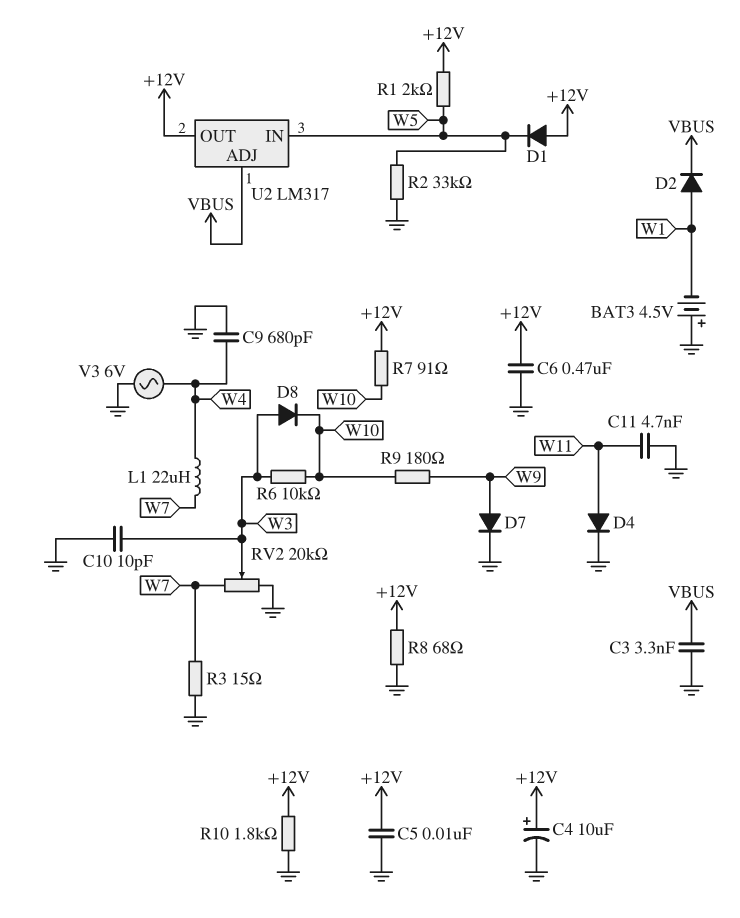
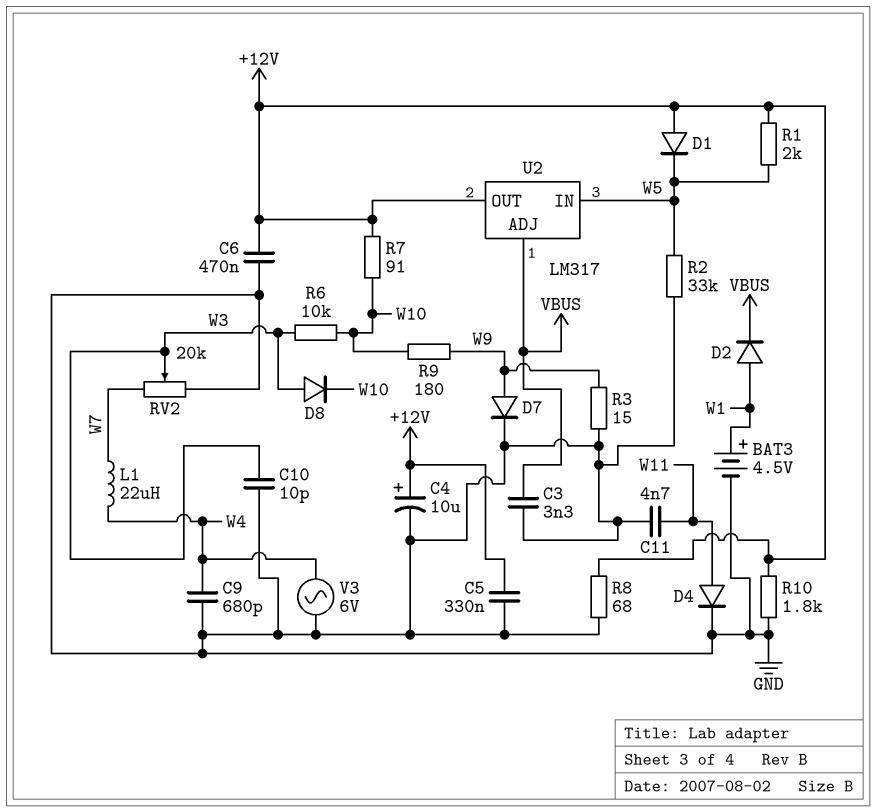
BAT3: 4.5V (plus GND, minus W1) -> 4.5V (plus W1, minus GND)
C5: 10nF (+12V, GND) -> 330nF (+12V, GND)
R3: 15 (GND, W7) -> 15 (GND, W9)

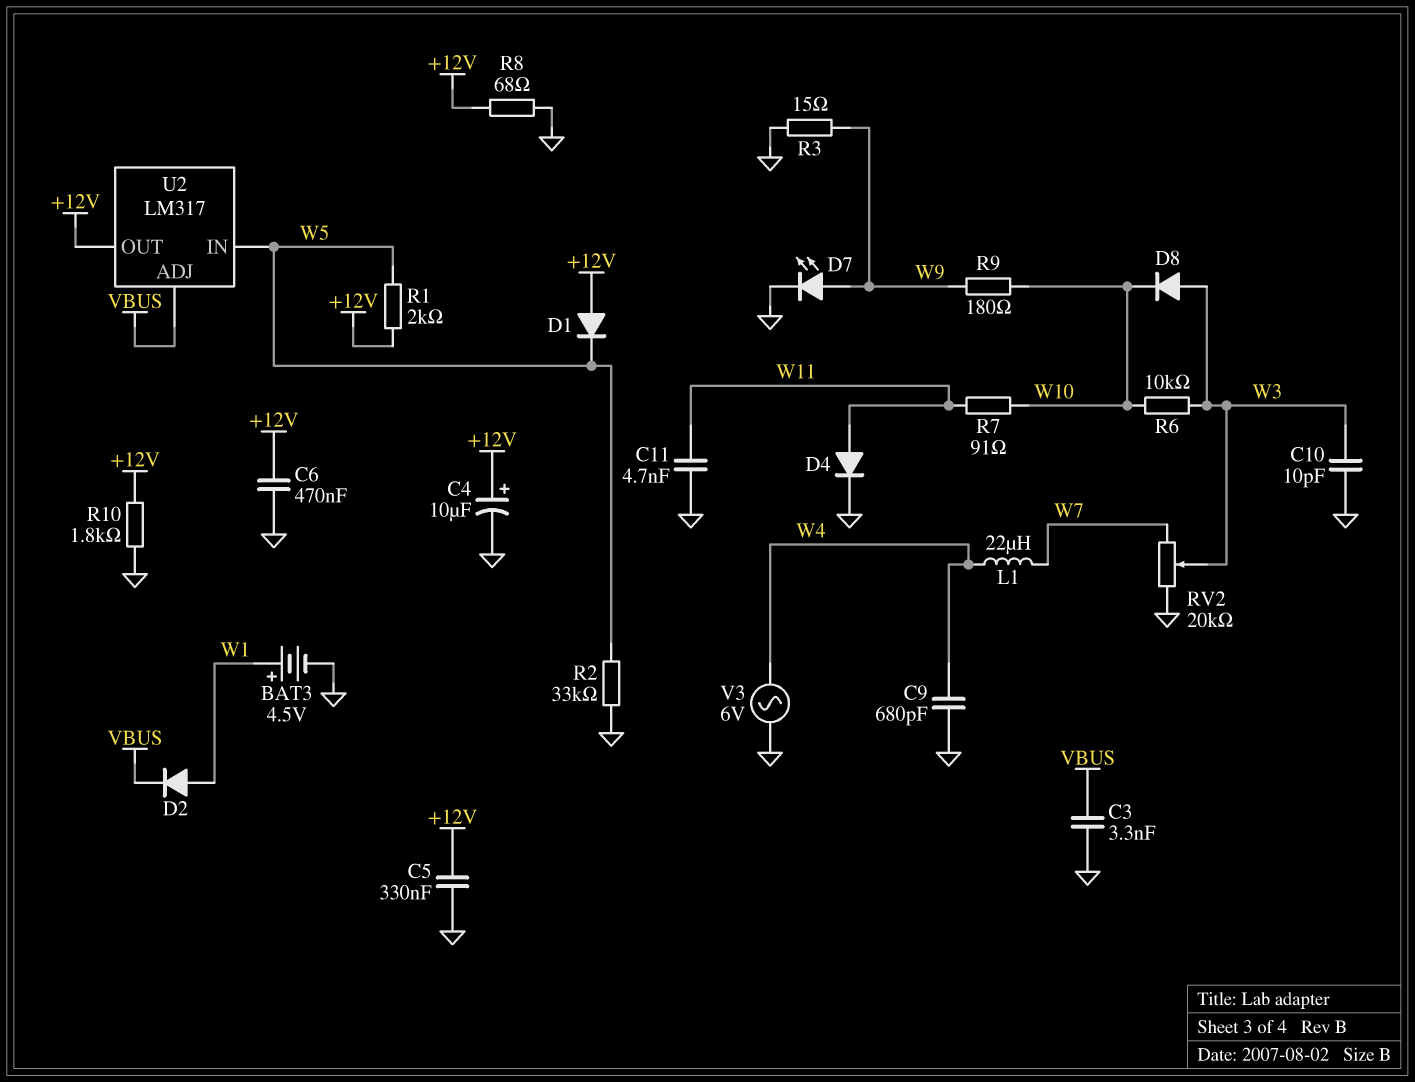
D7: diode (A W9, K GND) -> LED (A W9, K GND)
R7: 91 (+12V, W10) -> 91 (W10, W11)

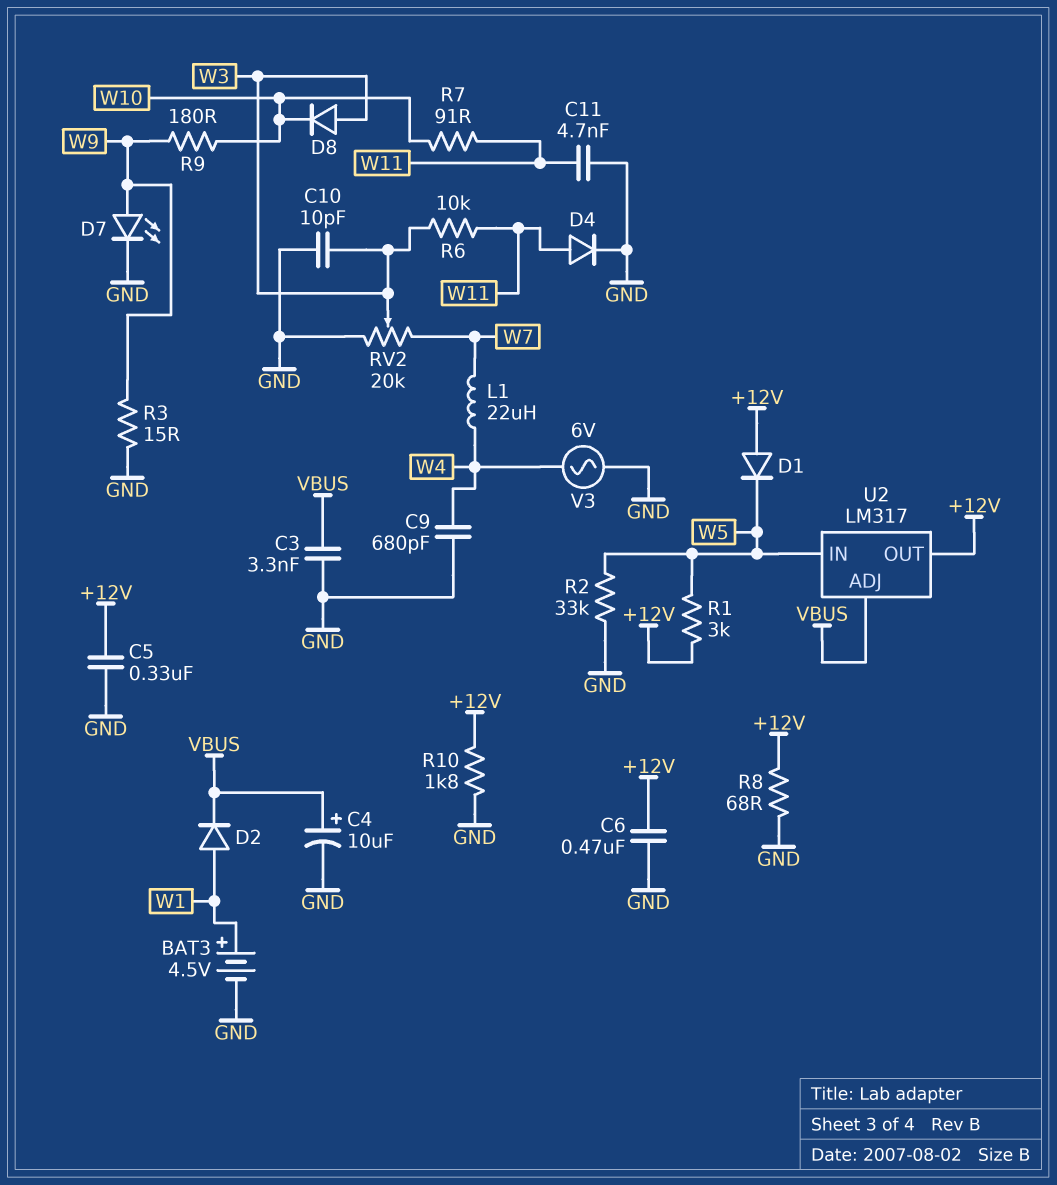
C4: 10uF (plus +12V, minus GND) -> 10uF (plus VBUS, minus GND)
R1: 2k (+12V, W5) -> 3k (+12V, W5)
R6: 10k (W3, W10) -> 10k (W3, W11)

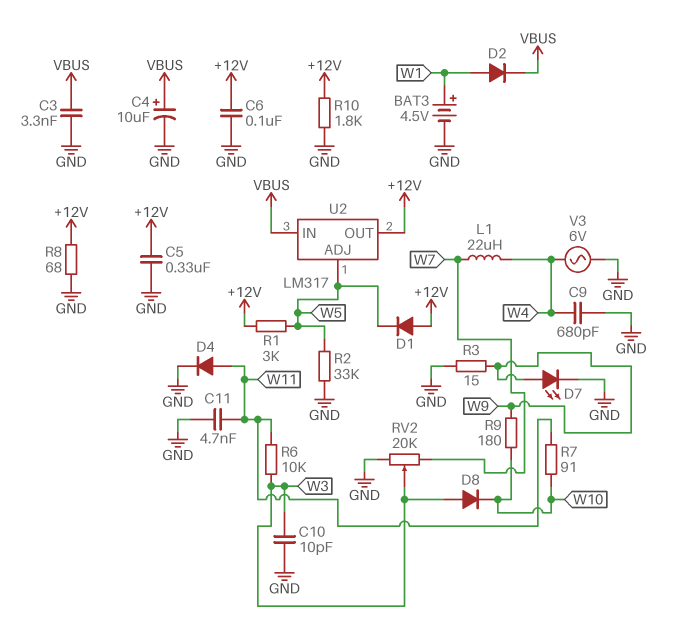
C6: 470nF (+12V, GND) -> 100nF (+12V, GND)
U2 pin ADJ: VBUS -> W5
U2 pin IN: W5 -> VBUS

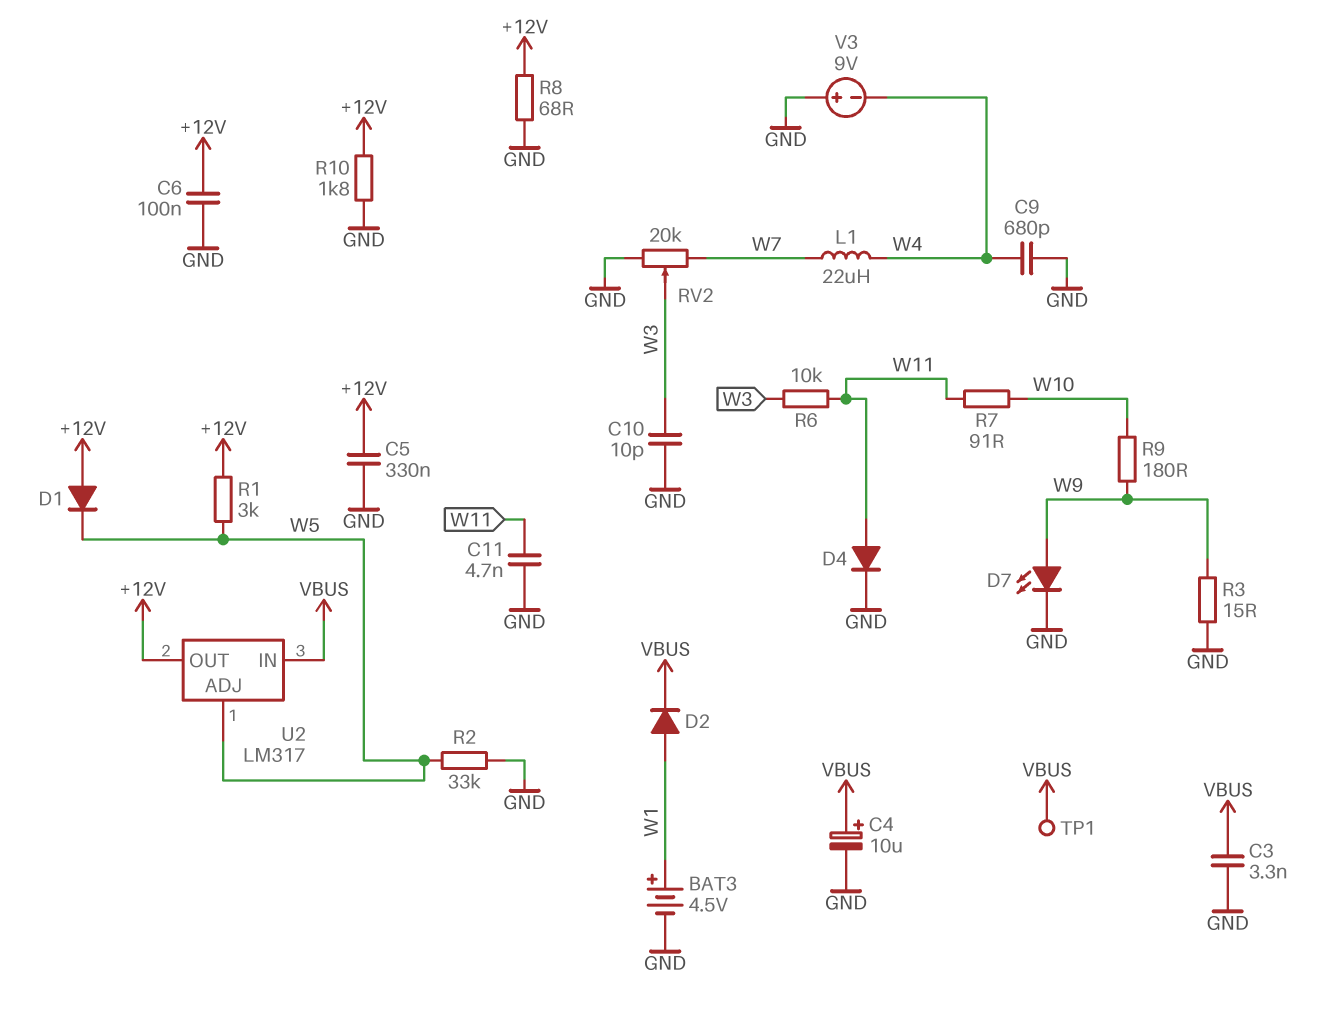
D8: diode (A W3, K W10) -> none
TP1: none -> test point (VBUS)
V3: AC 6V (GND, W4) -> 9V (plus GND, minus W4)

